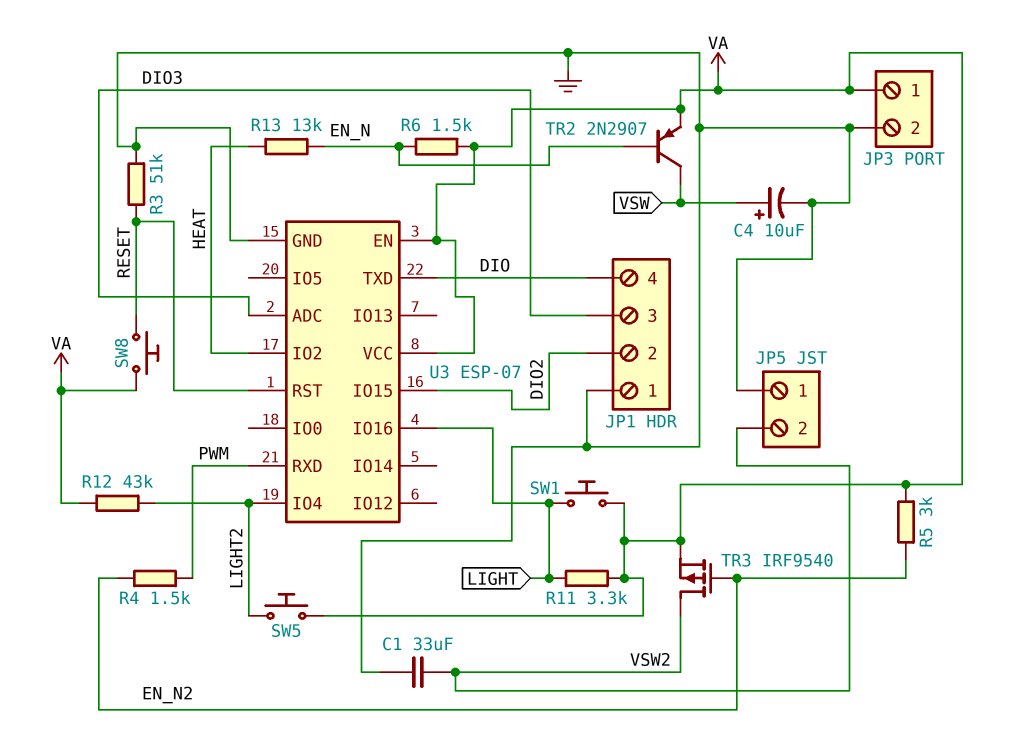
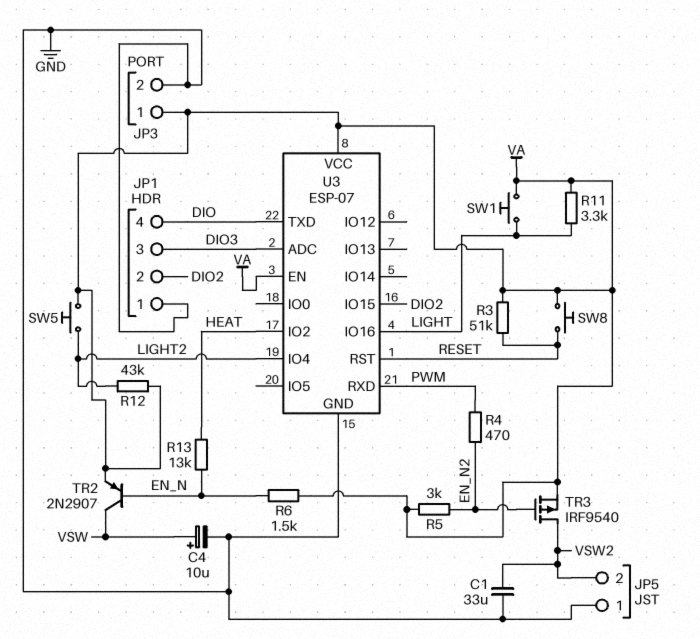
R3: 51k (GND, RESET) -> 51k (RESET, VA)
R4: 1.5k (EN_N2, PWM) -> 470 (EN_N2, PWM)

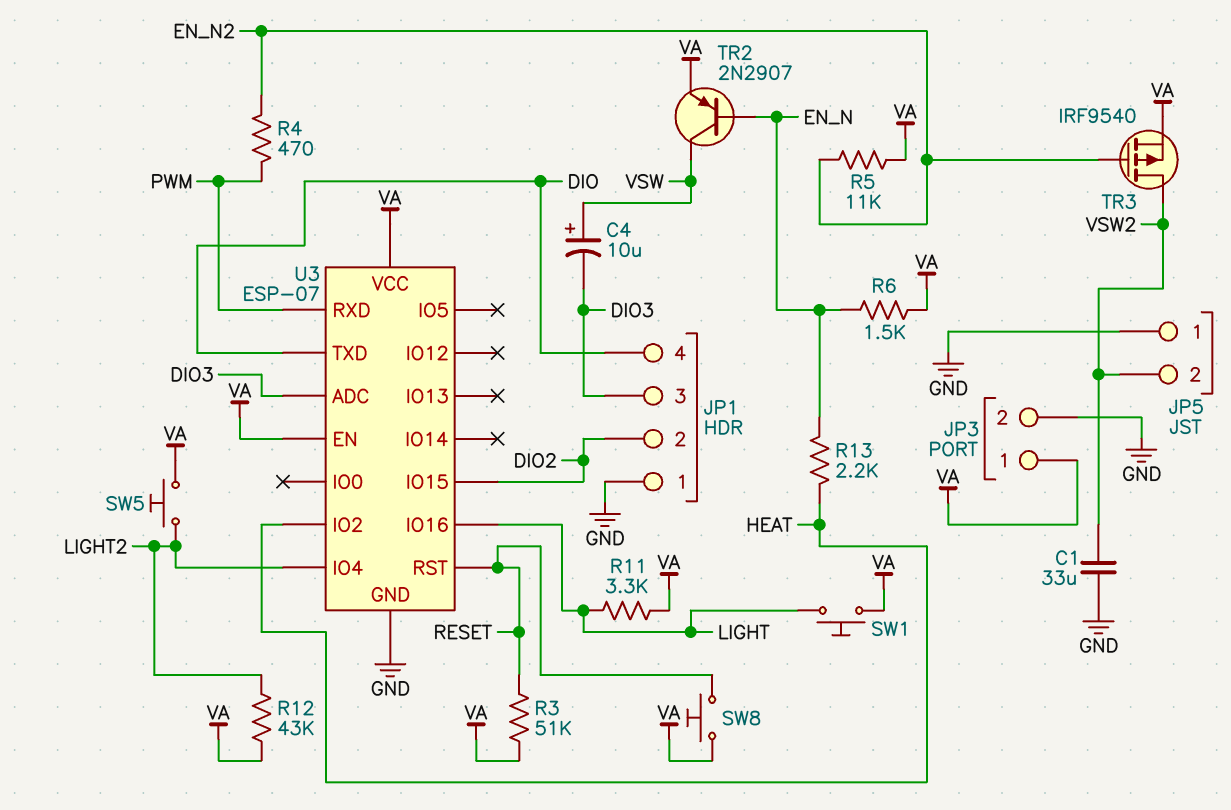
C4: 10uF (plus VSW, minus GND) -> 10uF (plus VSW, minus DIO3)
R5: 3k (EN_N2, VA) -> 11k (EN_N2, VA)
R13: 13k (EN_N, HEAT) -> 2.2k (EN_N, HEAT)

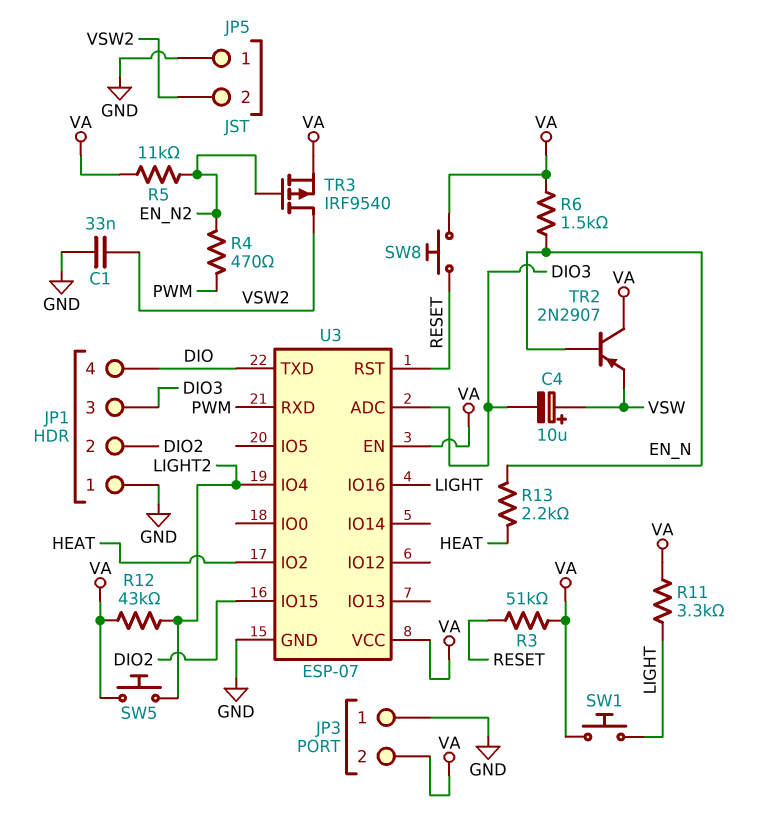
C1: 33uF (GND, VSW2) -> 33nF (GND, VSW2)
JP3 pin 1: VA -> GND
JP3 pin 2: GND -> VA
TR2: PNP 2N2907 (B EN_N, C VSW, E VA) -> PNP 2N2907 (B EN_N, C VA, E VSW)

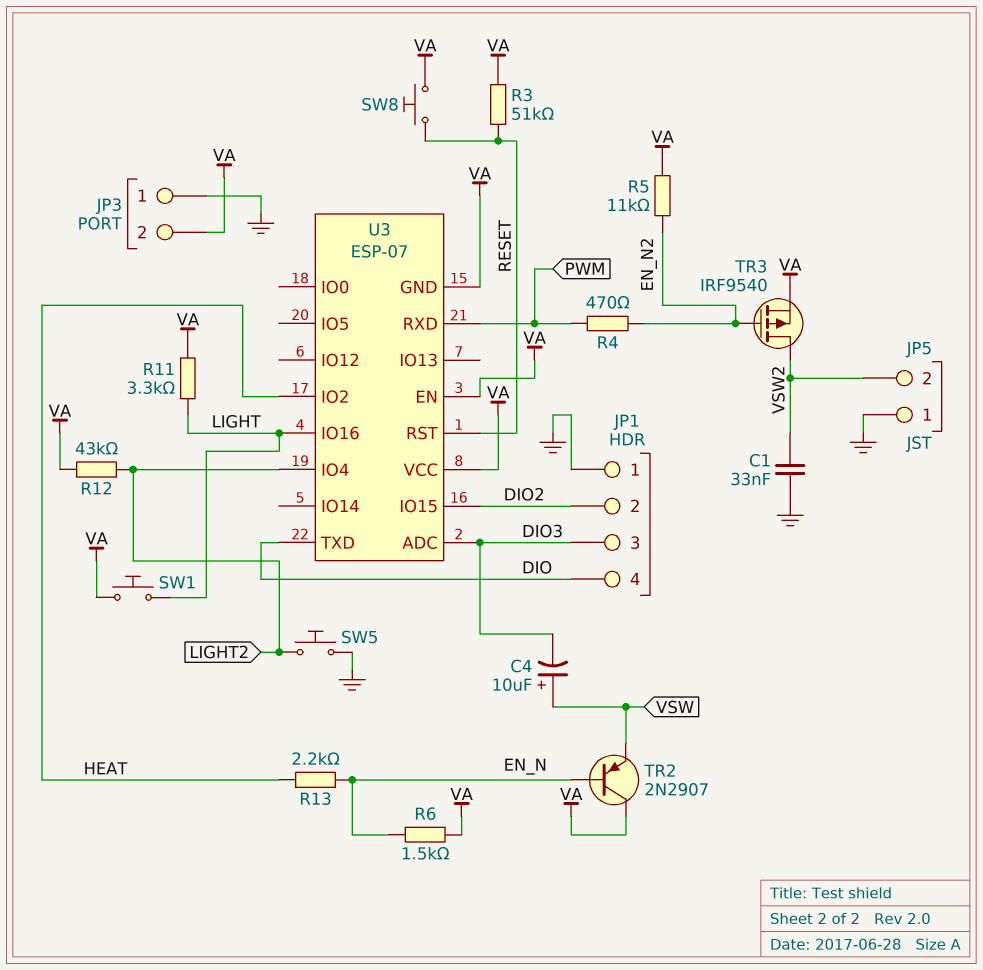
SW5: button (LIGHT2, VA) -> button (GND, LIGHT2)
U3 pin GND: GND -> VA

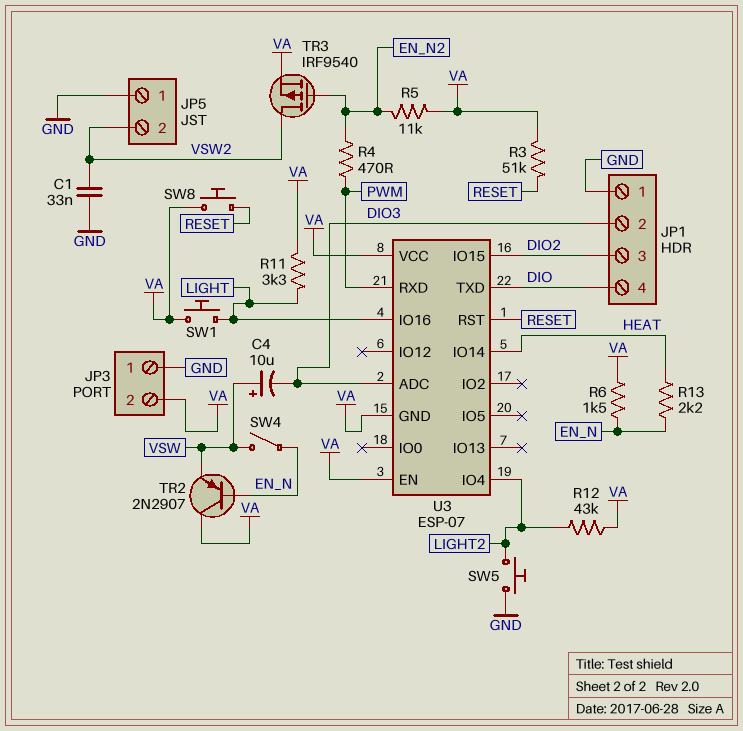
JP1 pin 2: DIO2 -> DIO3
JP1 pin 3: DIO3 -> DIO2
SW4: none -> switch (EN_N, VSW)
U3 pin IO2: HEAT -> none
U3 pin IO14: none -> HEAT

